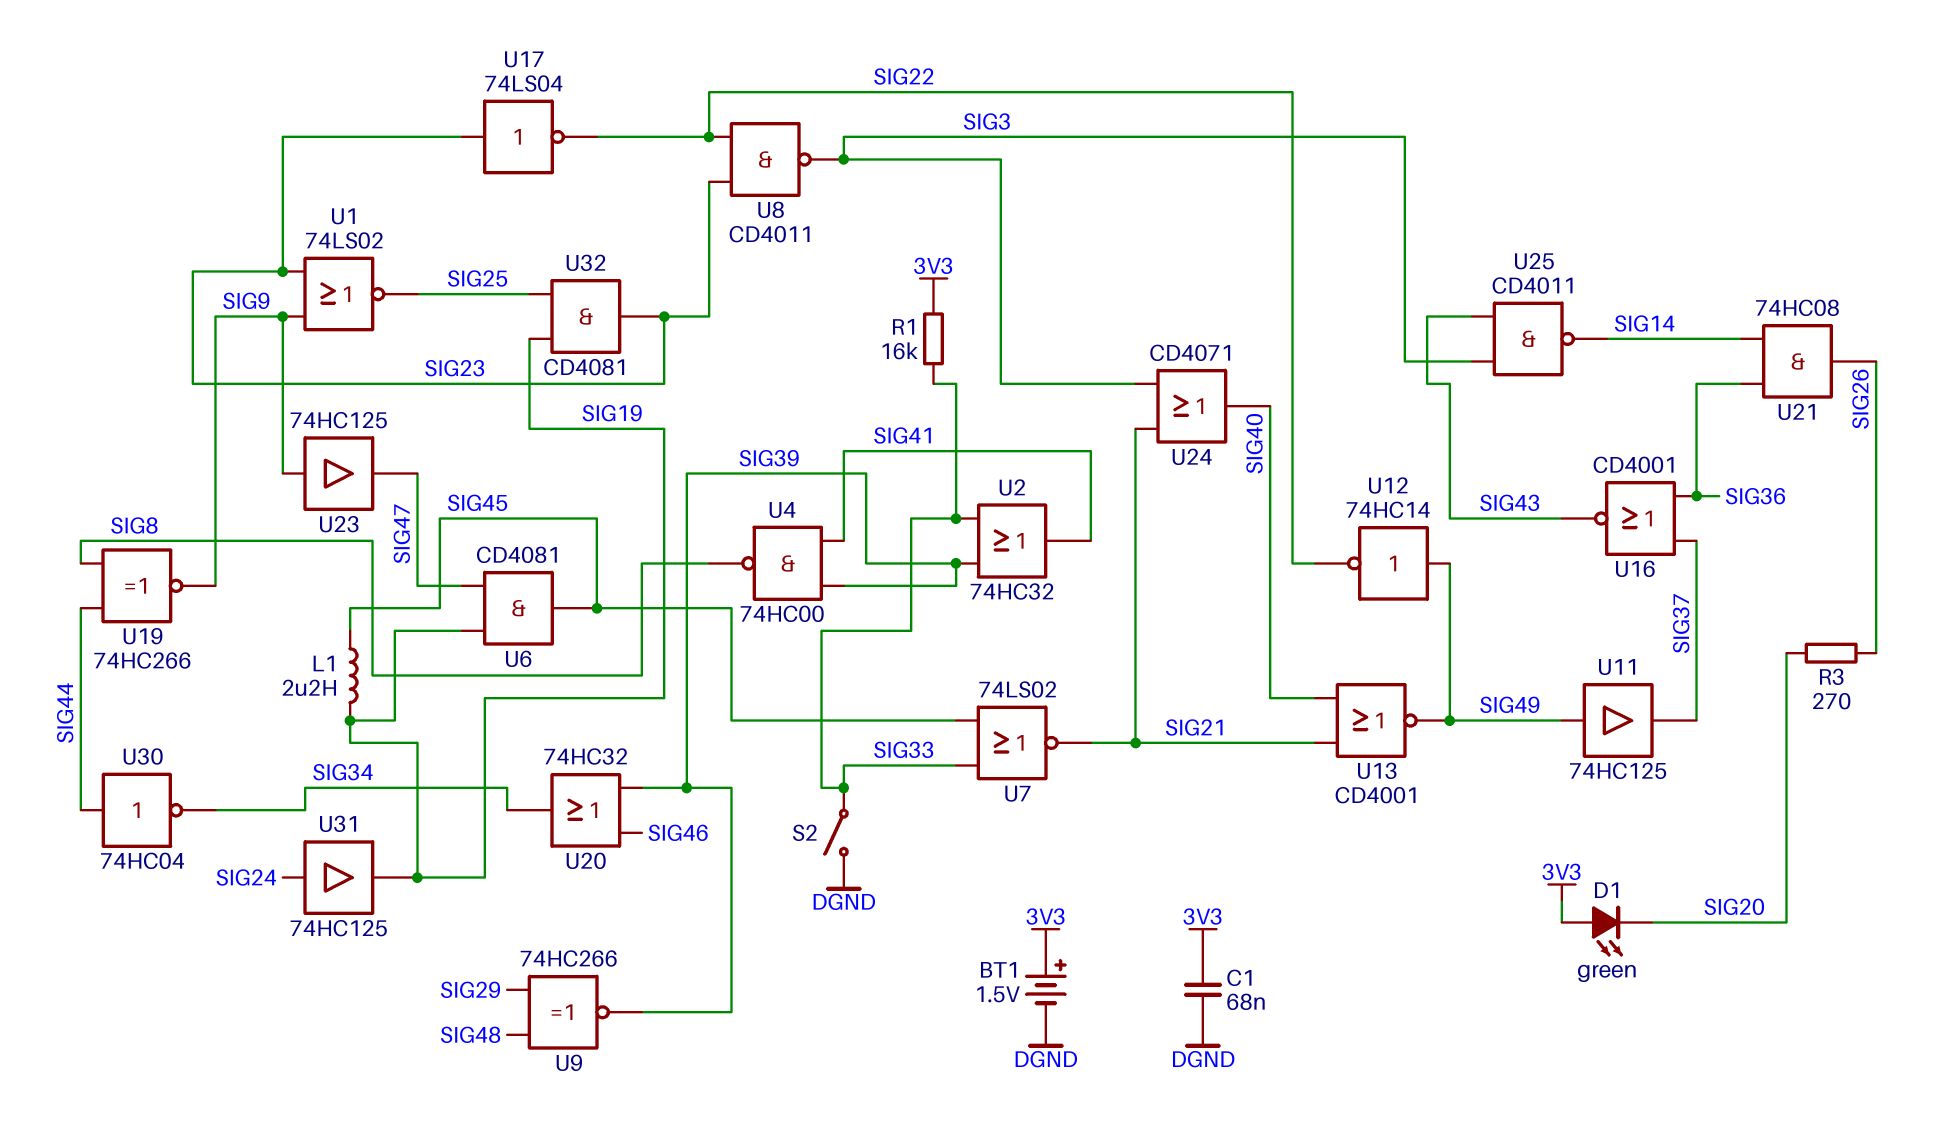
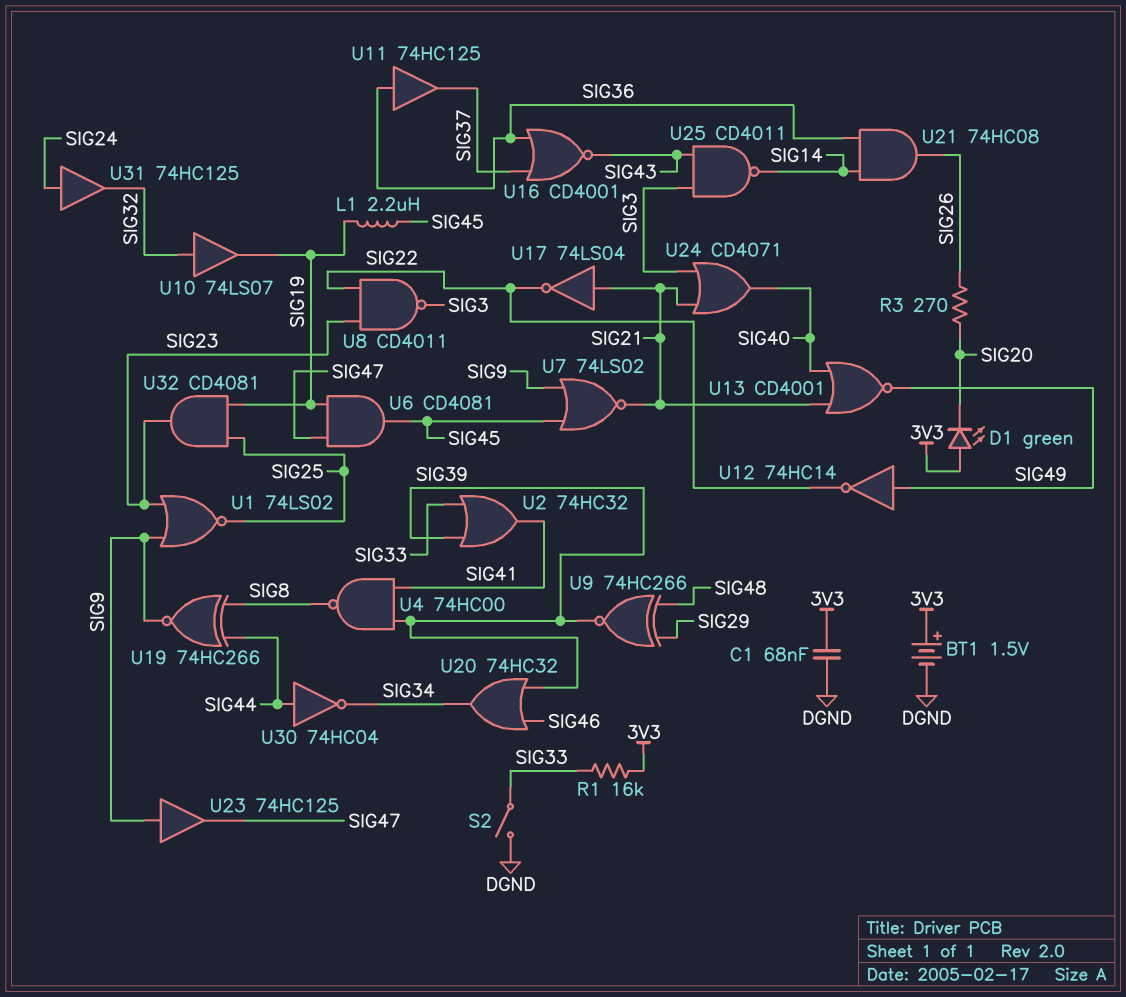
U7: NOR 74LS02 (in SIG33, in SIG45, out SIG21) -> NOR 74LS02 (in SIG9, in SIG45, out SIG21)
U10: none -> buffer 74LS07 (in SIG32, out SIG19)
U11: buffer 74HC125 (in SIG49, out SIG37) -> buffer 74HC125 (in SIG36, out SIG37)
U17: NOT 74LS04 (in SIG23, out SIG22) -> NOT 74LS04 (in SIG21, out SIG22)
U31: buffer 74HC125 (in SIG24, out SIG19) -> buffer 74HC125 (in SIG24, out SIG32)

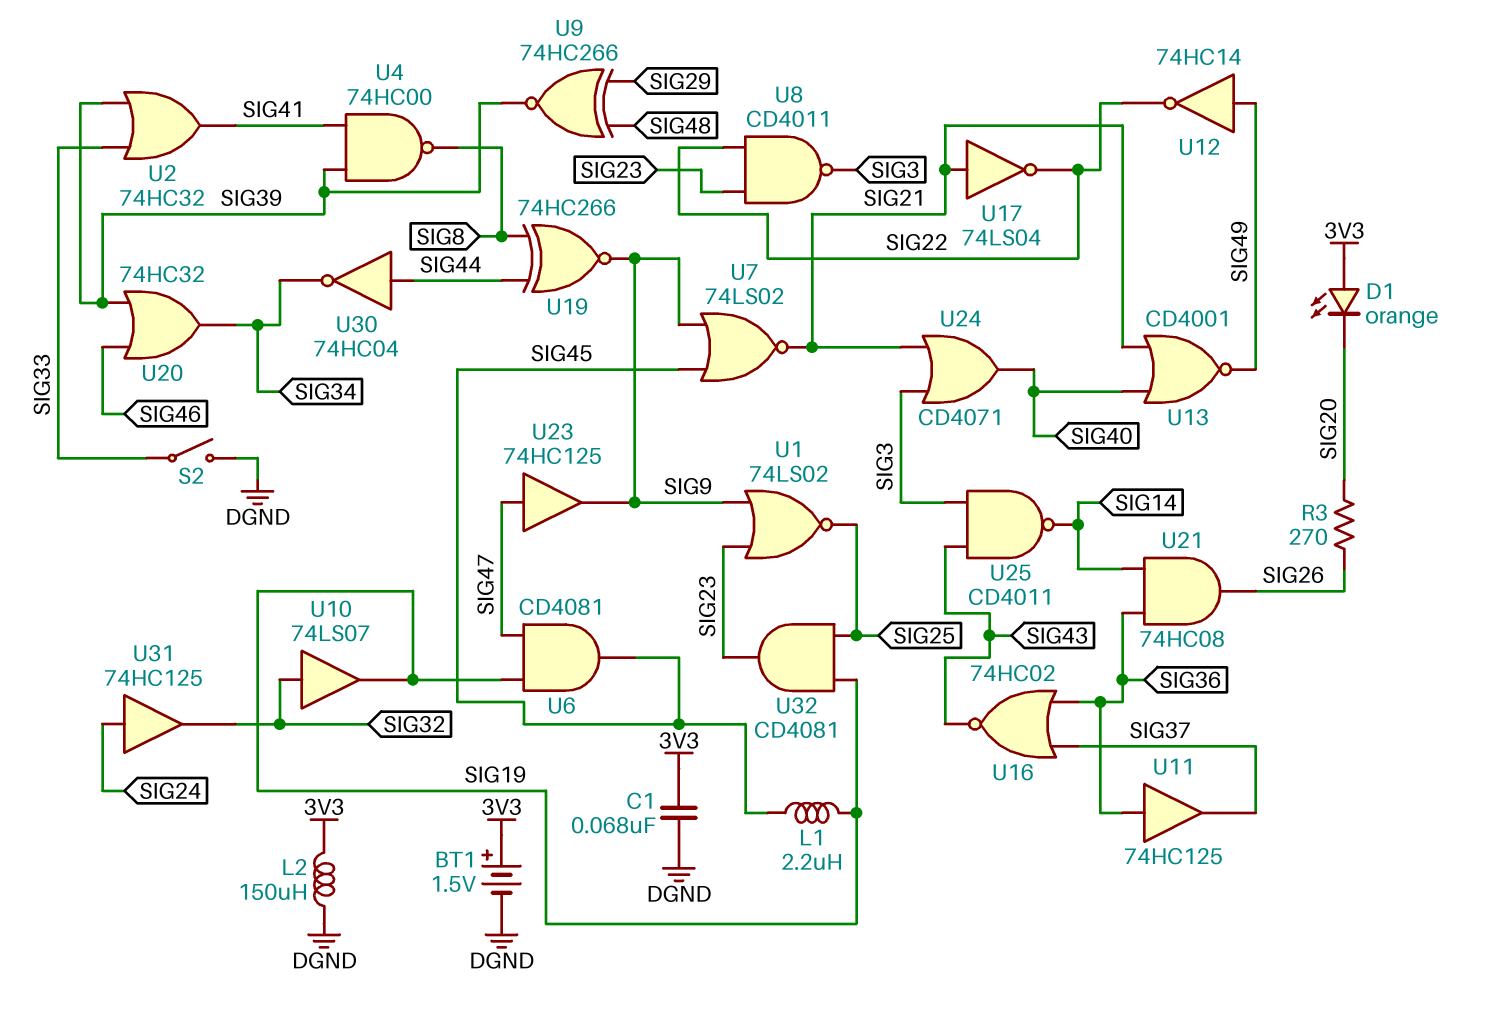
D1: LED green (A 3V3, K SIG20) -> LED orange (A 3V3, K SIG20)
L2: none -> 150uH (3V3, DGND)
R1: 16k (3V3, SIG33) -> none
U16: NOR CD4001 (in SIG36, in SIG37, out SIG43) -> NOR 74HC02 (in SIG36, in SIG37, out SIG43)
U23: buffer 74HC125 (in SIG9, out SIG47) -> buffer 74HC125 (in SIG47, out SIG9)

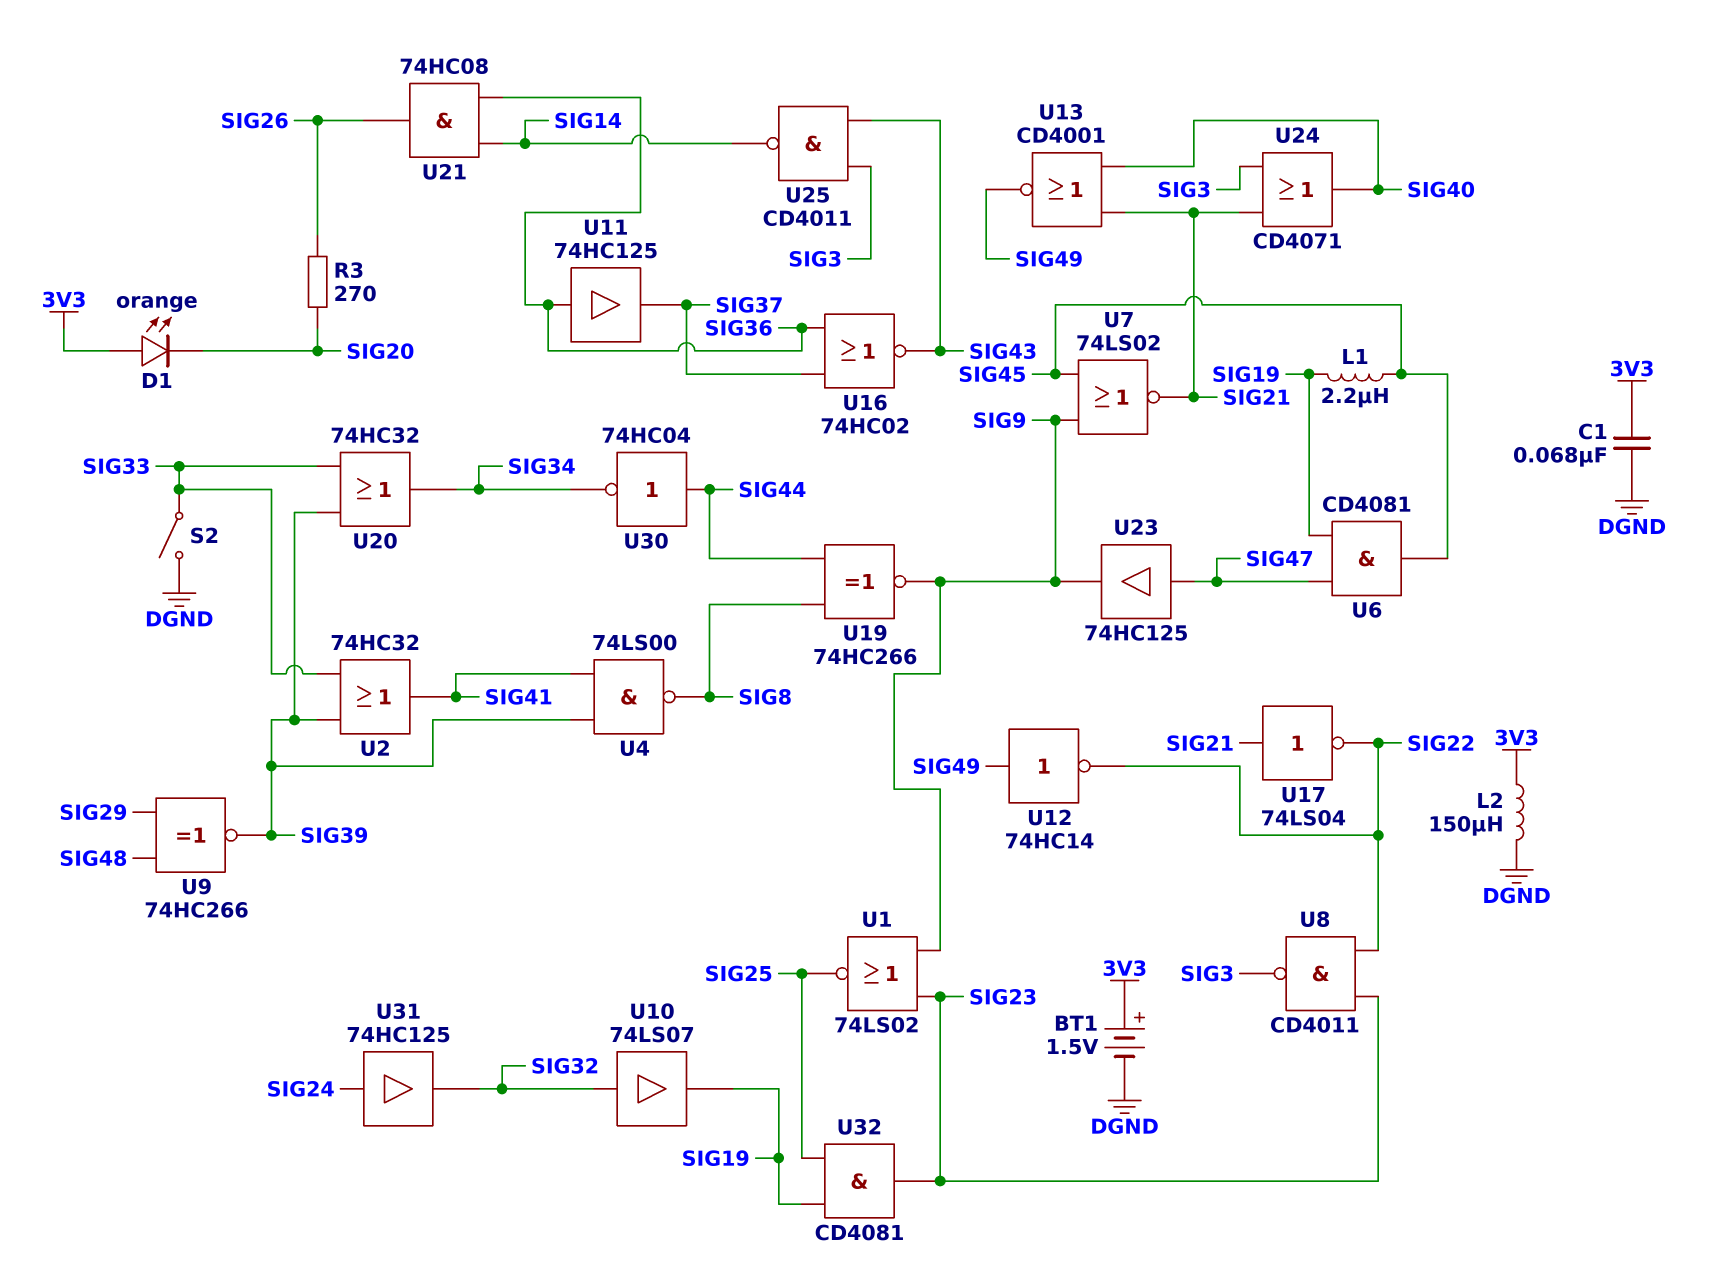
U4: NAND 74HC00 (in SIG39, in SIG41, out SIG8) -> NAND 74LS00 (in SIG39, in SIG41, out SIG8)
U20: OR 74HC32 (in SIG39, in SIG46, out SIG34) -> OR 74HC32 (in SIG33, in SIG39, out SIG34)

